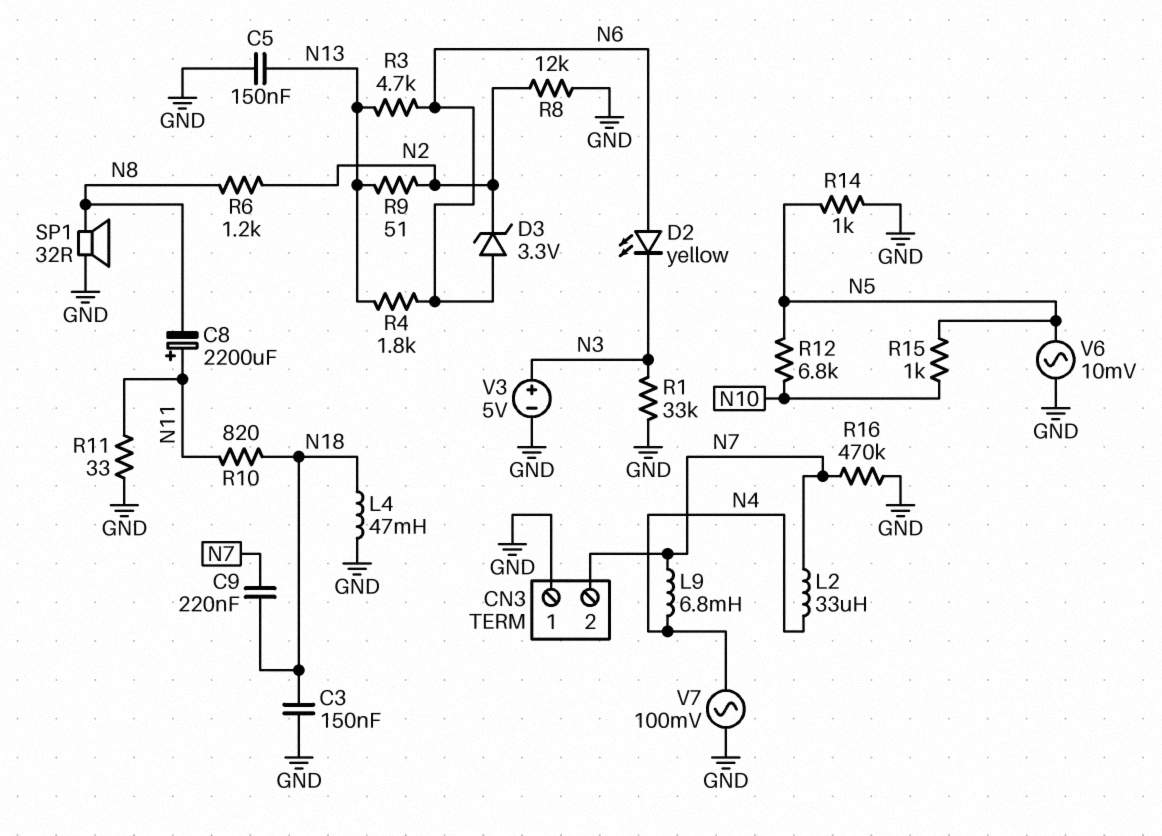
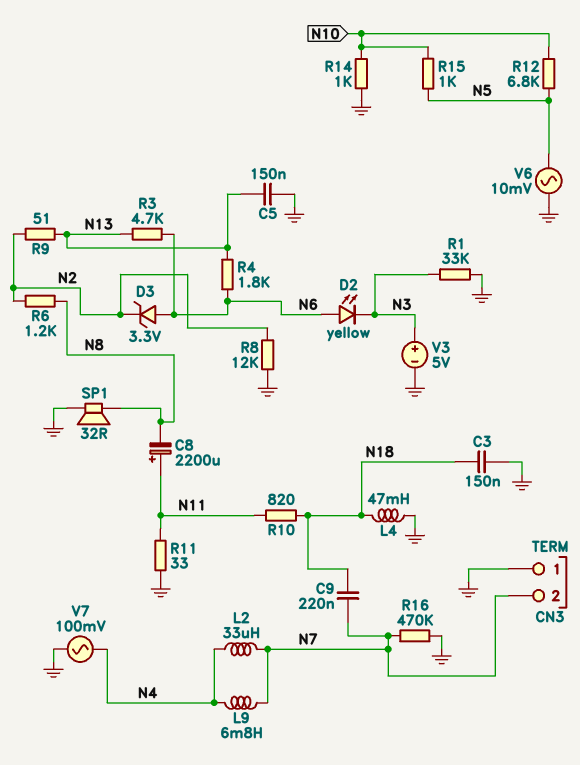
R14: 1k (GND, N5) -> 1k (GND, N10)

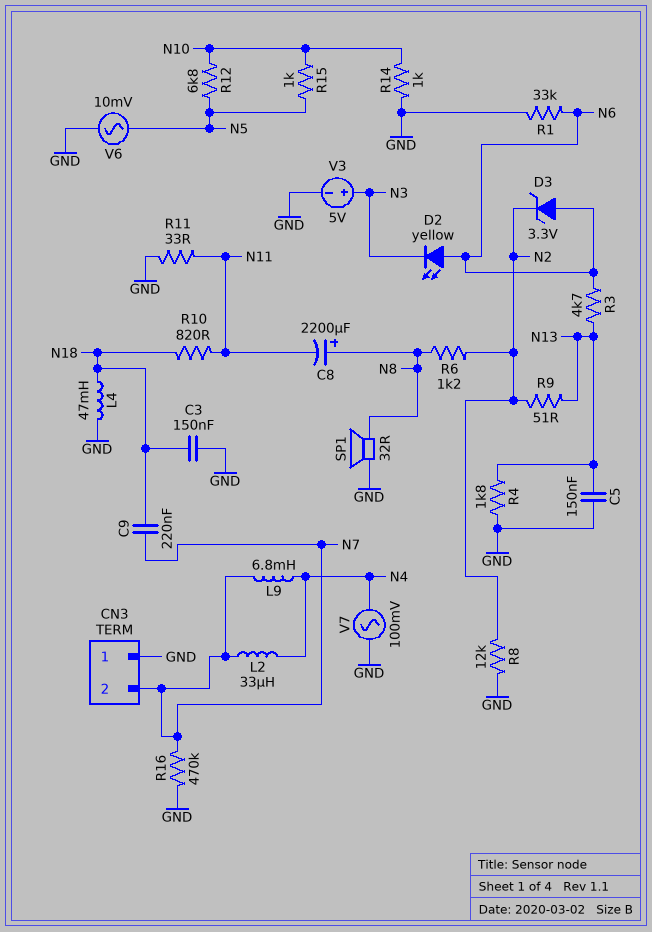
C8: 2200uF (plus N11, minus N8) -> 2200uF (plus N8, minus N11)
R1: 33k (GND, N3) -> 33k (GND, N6)
R4: 1.8k (N6, N13) -> 1.8k (GND, N13)

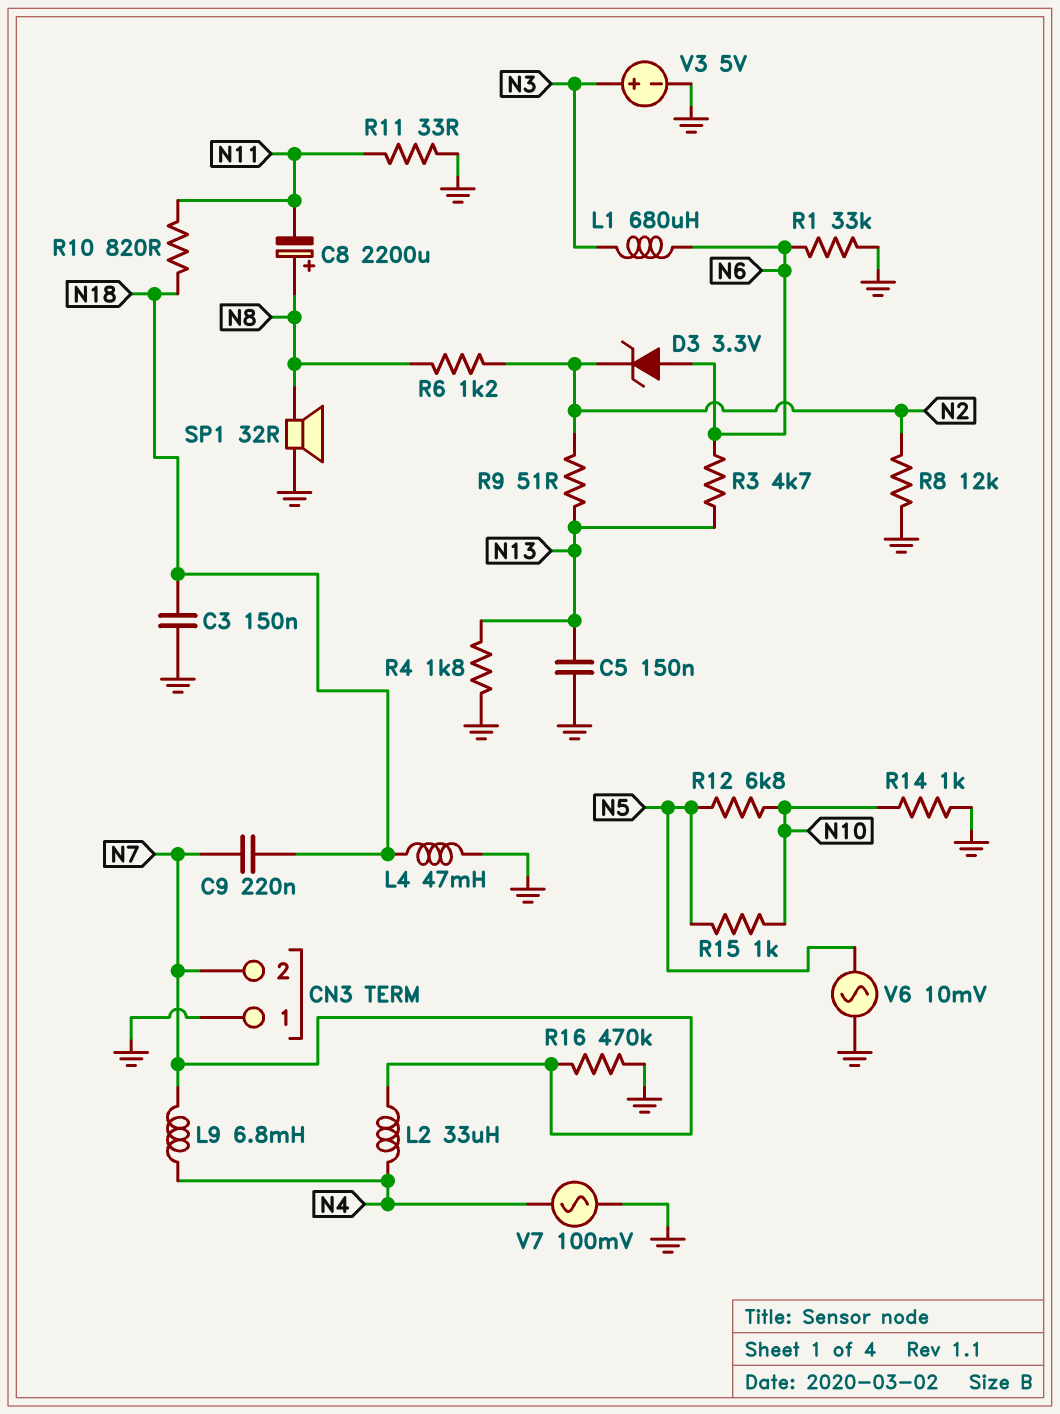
D2: LED yellow (A N6, K N3) -> none
L1: none -> 680uH (N3, N6)

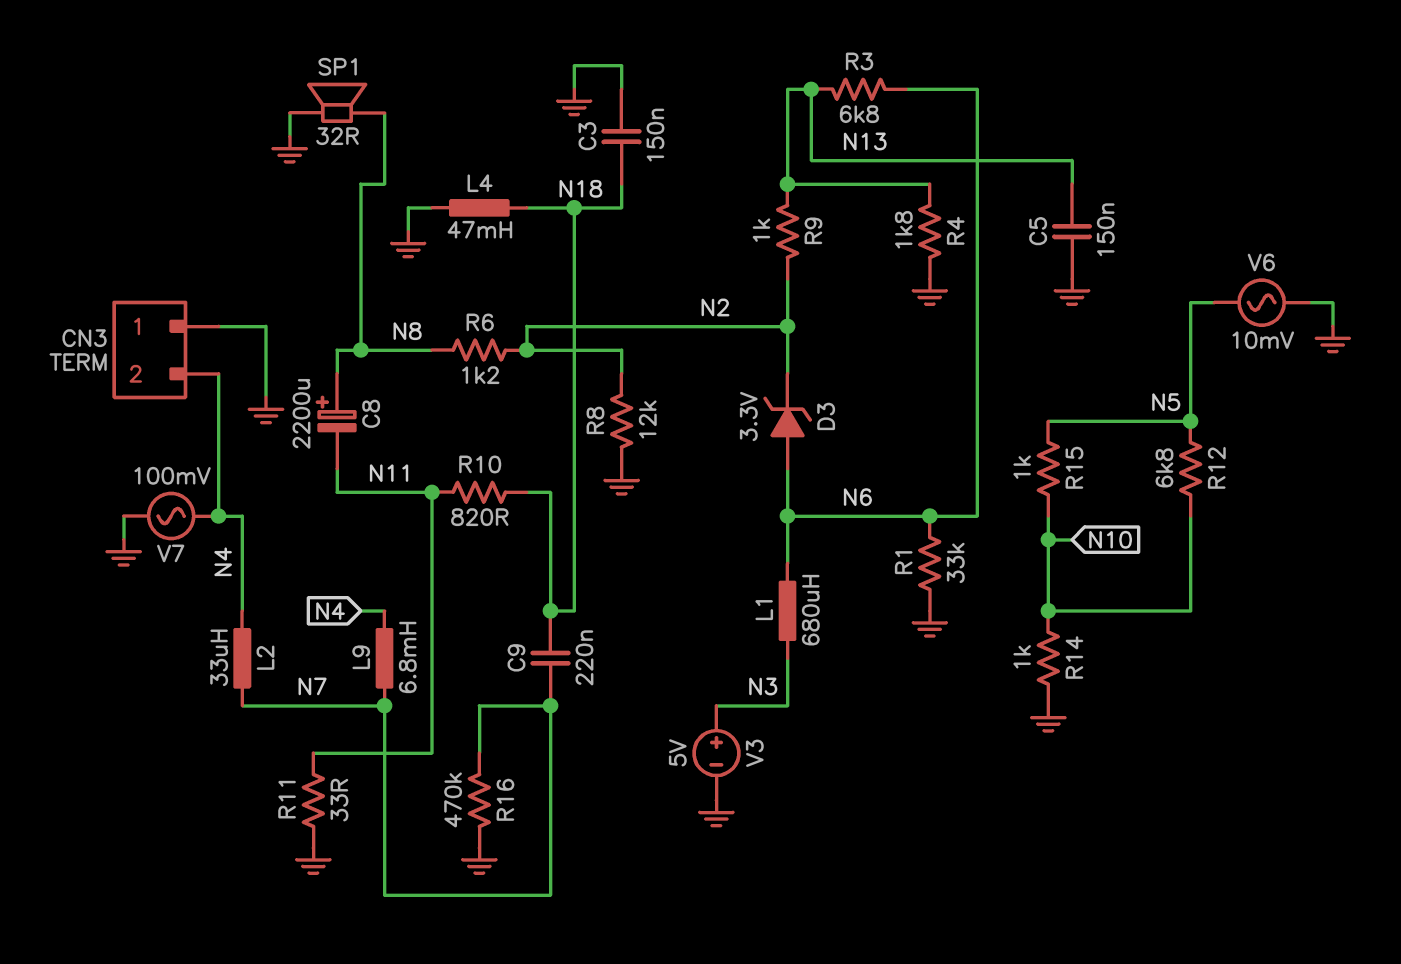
CN3 pin 2: N7 -> N4
R3: 4.7k (N6, N13) -> 6.8k (N6, N13)
R9: 51 (N2, N13) -> 1k (N2, N13)

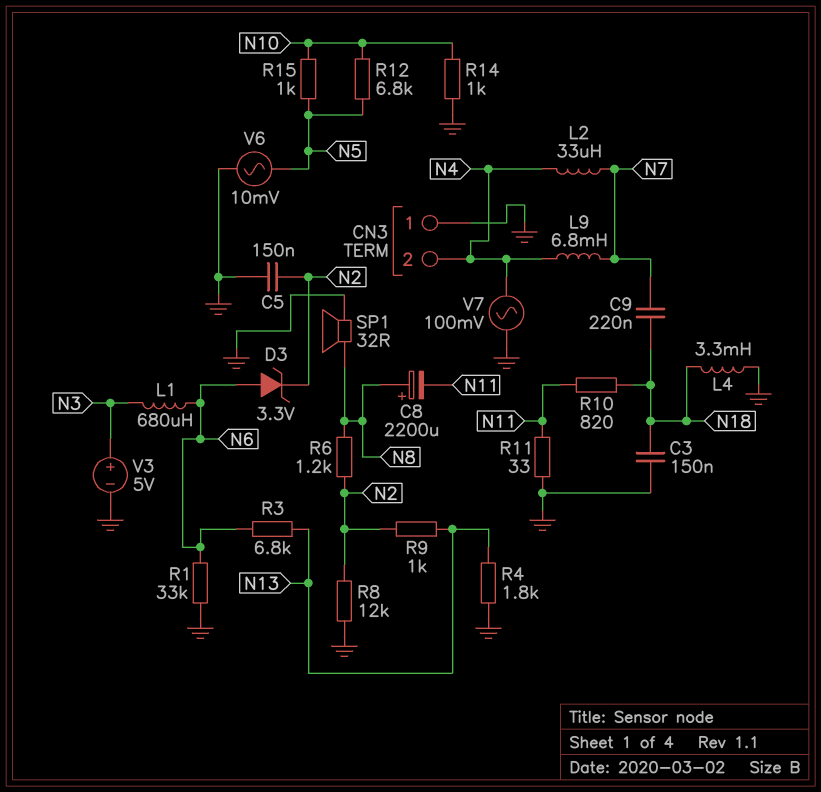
C5: 150nF (GND, N13) -> 150nF (GND, N2)
L4: 47mH (GND, N18) -> 3.3mH (GND, N18)
R16: 470k (GND, N7) -> none

